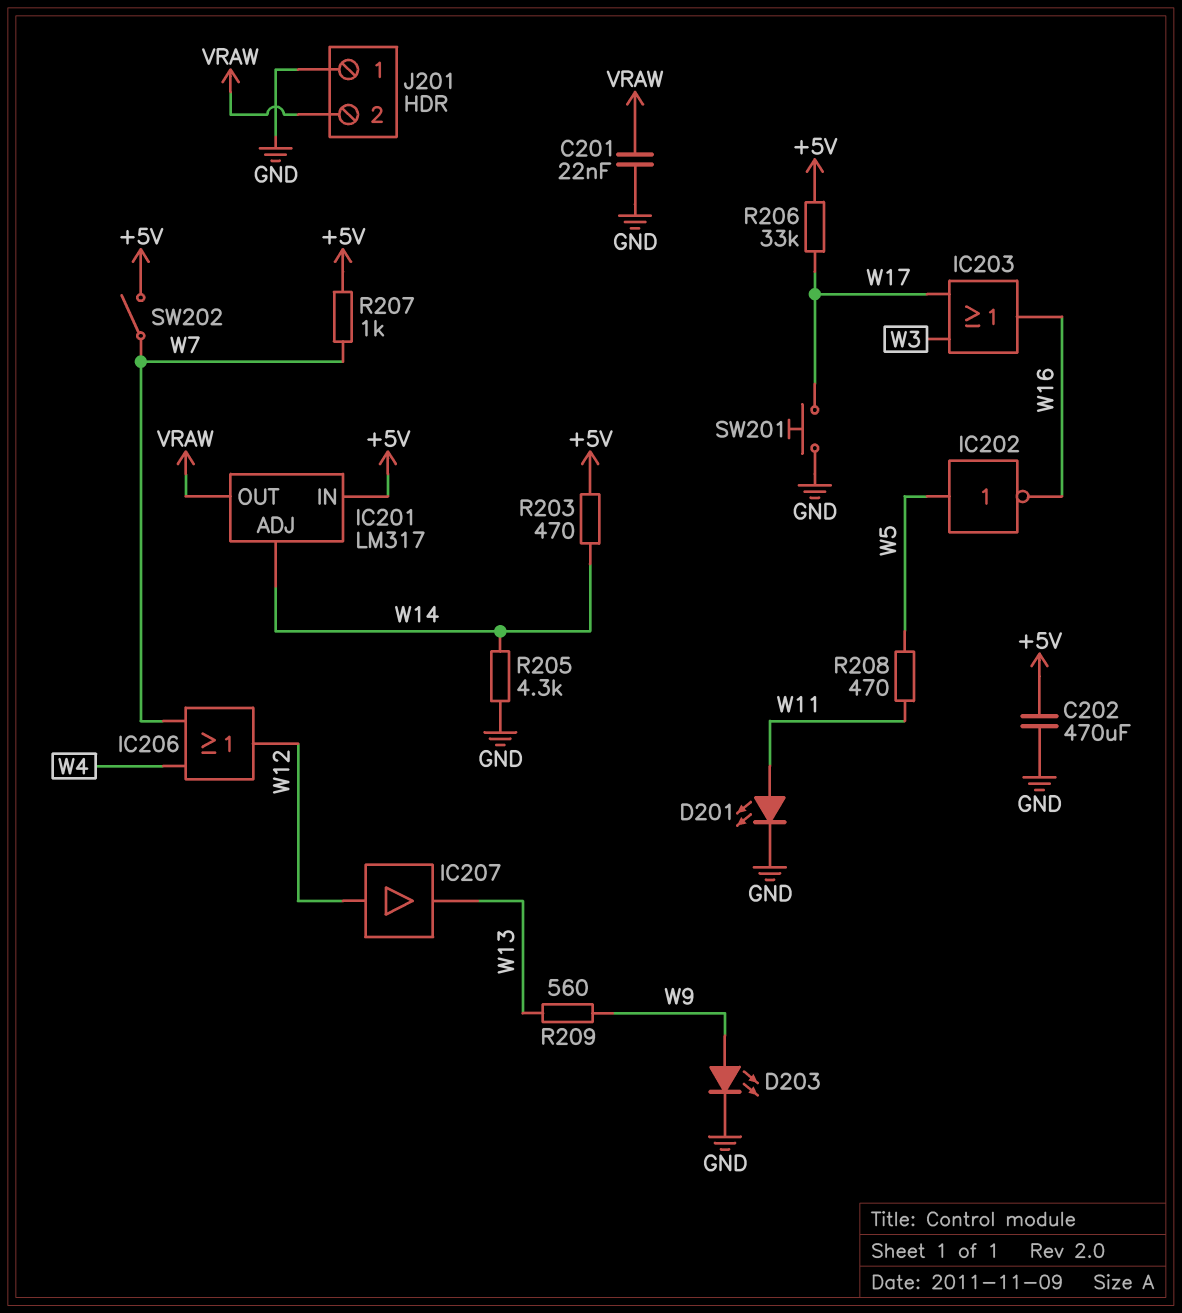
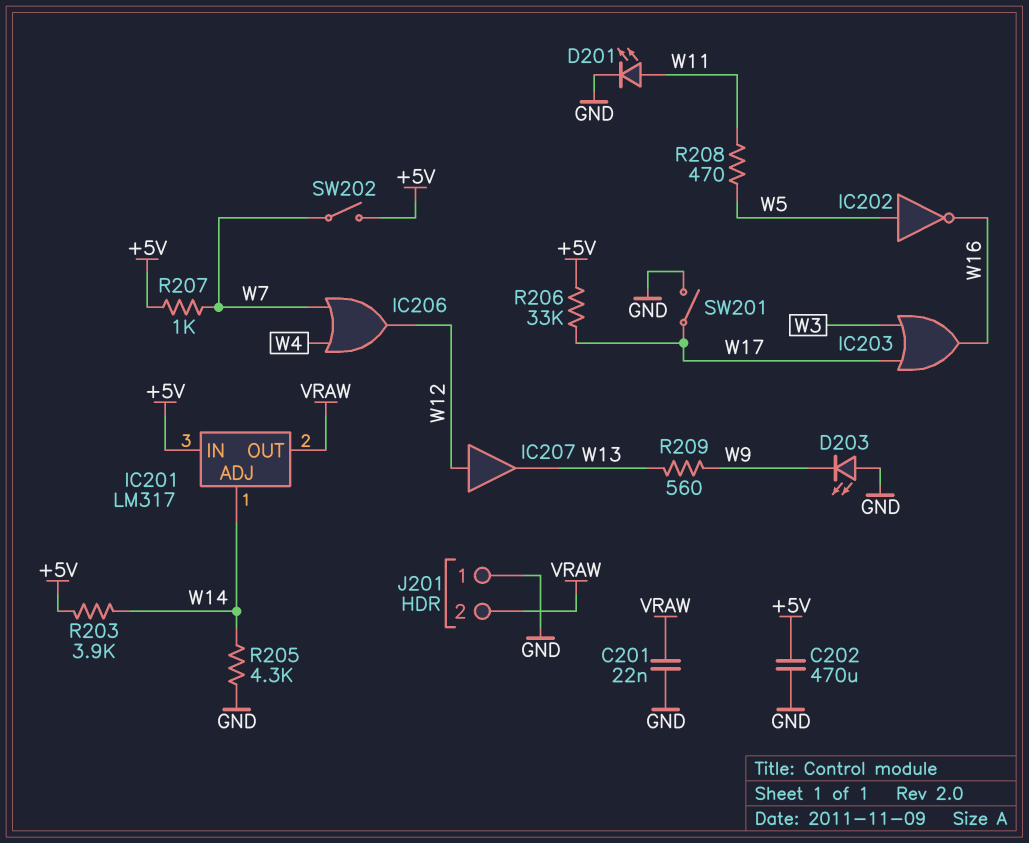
D203: LED (A W9, K GND) -> LED (A GND, K W9)
R203: 470 (+5V, W14) -> 3.9k (+5V, W14)
SW201: button (GND, W17) -> switch (GND, W17)

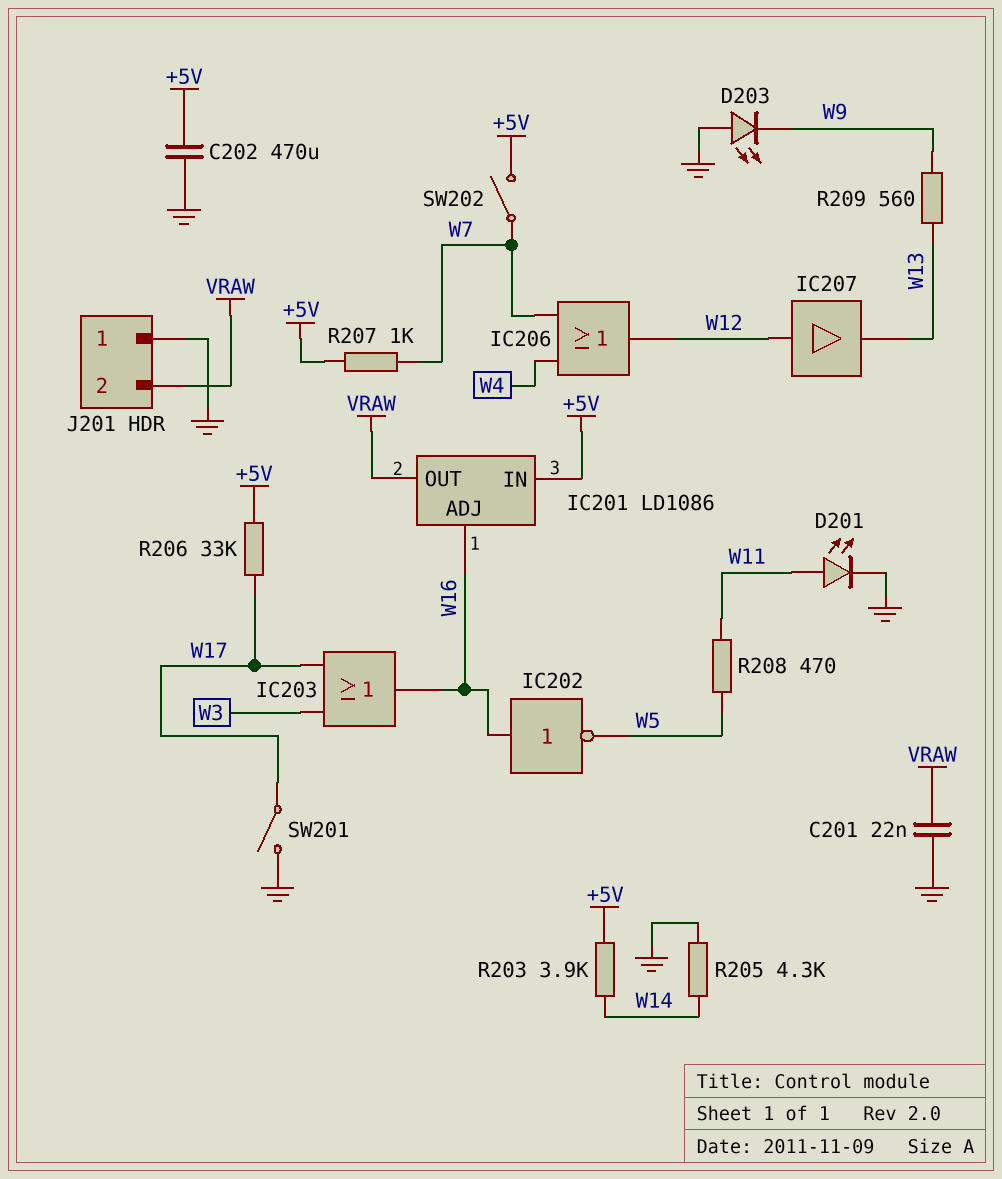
IC201: LM317 -> LD1086
IC201 pin ADJ: W14 -> W16
IC202: NOT (in W5, out W16) -> NOT (in W16, out W5)

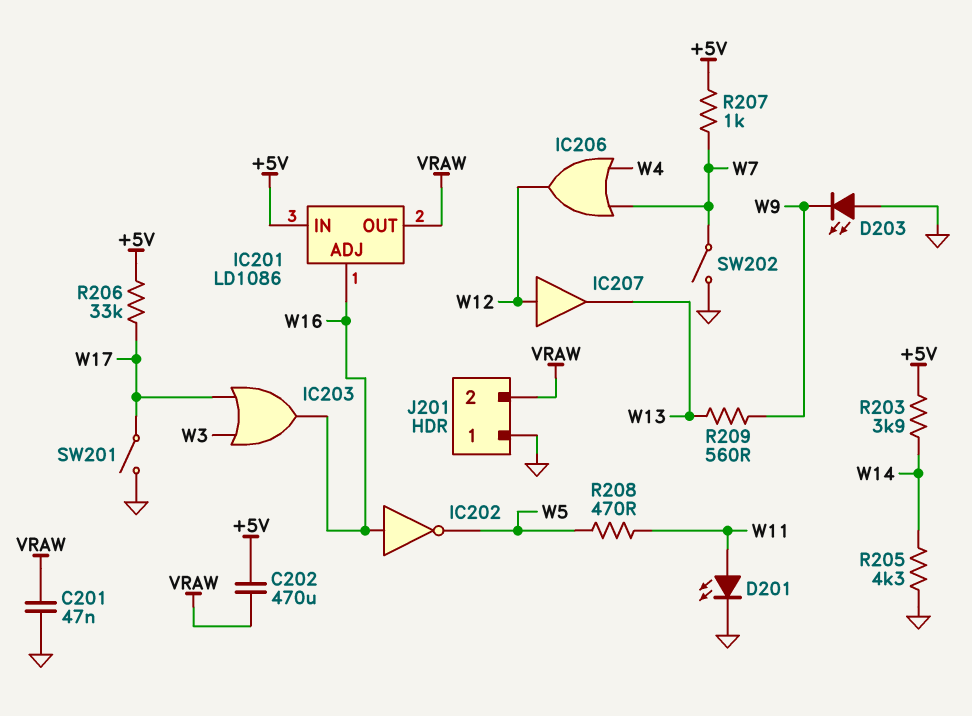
C201: 22nF (GND, VRAW) -> 47nF (GND, VRAW)
C202: 470uF (+5V, GND) -> 470uF (+5V, VRAW)
SW202: switch (+5V, W7) -> switch (GND, W7)

